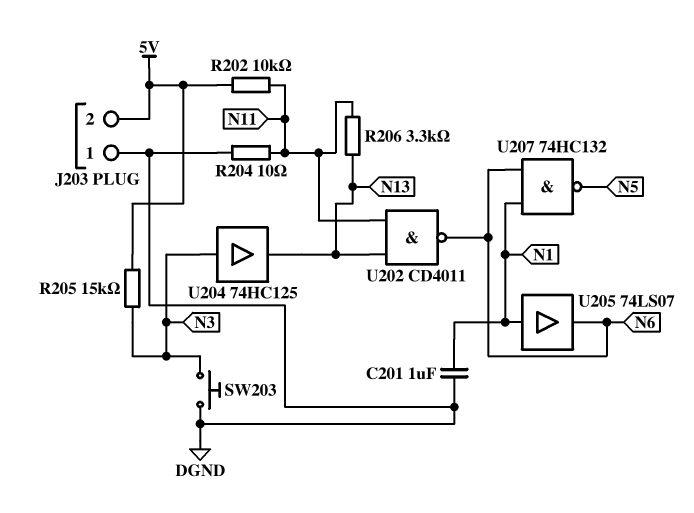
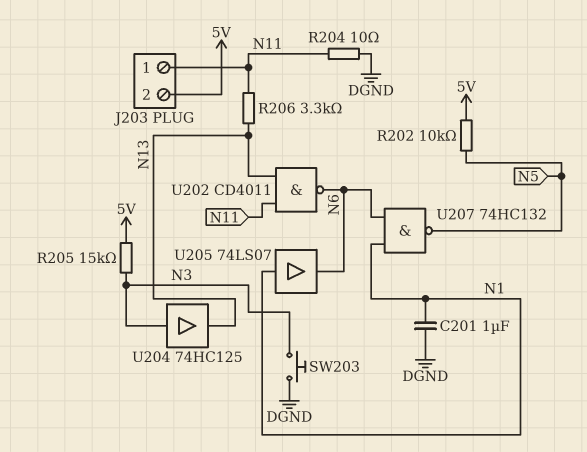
J203 pin 1: DGND -> N11
R202: 10k (5V, N11) -> 10k (5V, N5)

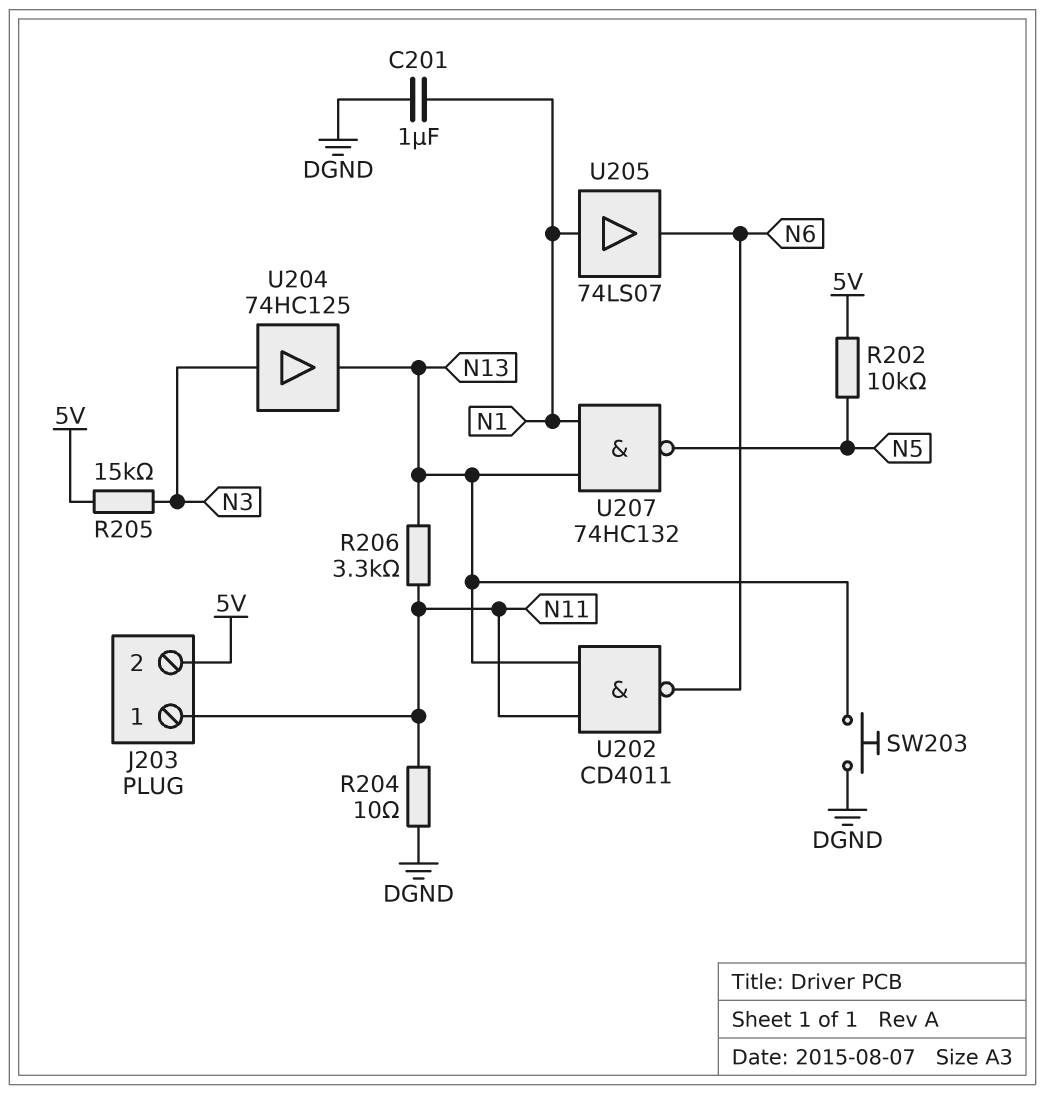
SW203: button (DGND, N3) -> button (DGND, N13)
U207: NAND 74HC132 (in N1, in N6, out N5) -> NAND 74HC132 (in N1, in N13, out N5)

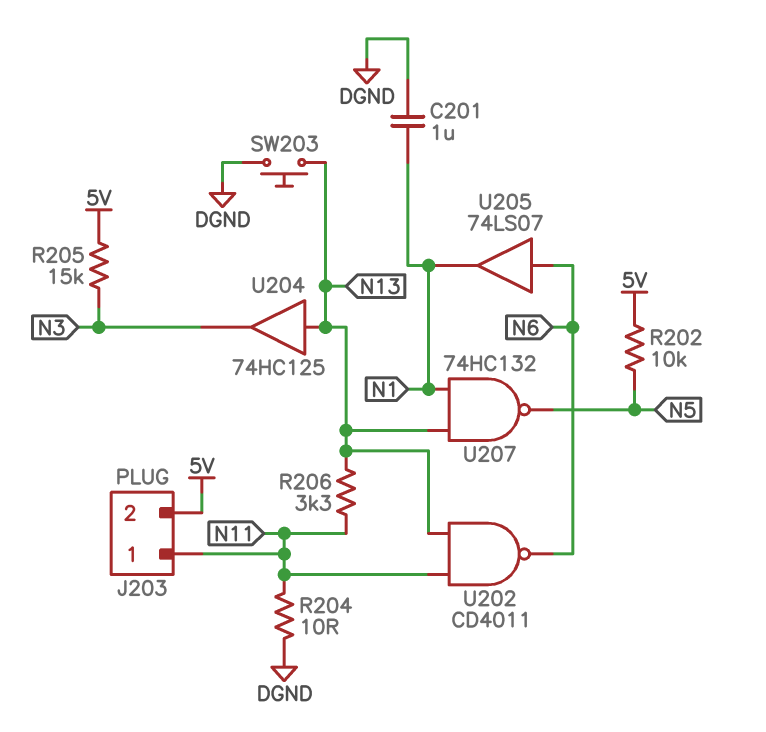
U204: buffer 74HC125 (in N3, out N13) -> buffer 74HC125 (in N13, out N3)
U205: buffer 74LS07 (in N1, out N6) -> buffer 74LS07 (in N6, out N1)

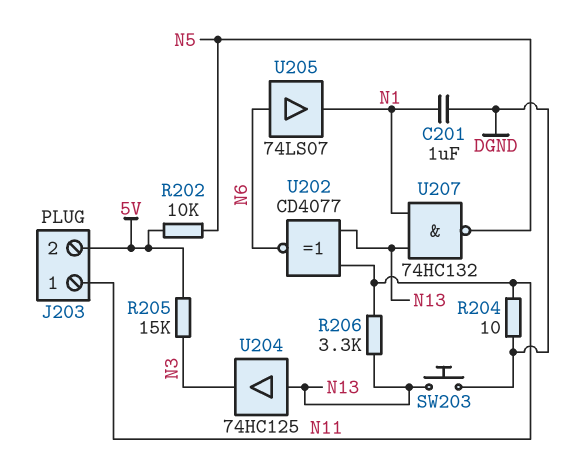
U202: NAND CD4011 (in N11, in N13, out N6) -> XNOR CD4077 (in N11, in N13, out N6)

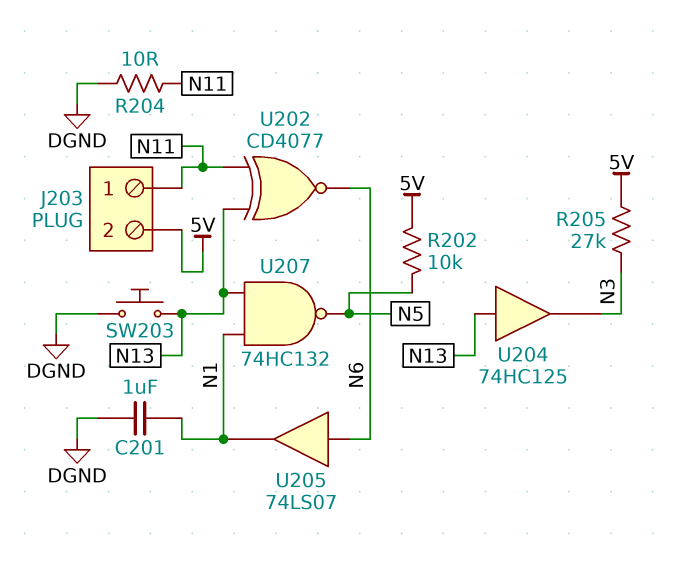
R205: 15k (5V, N3) -> 27k (5V, N3)
R206: 3.3k (N11, N13) -> none

